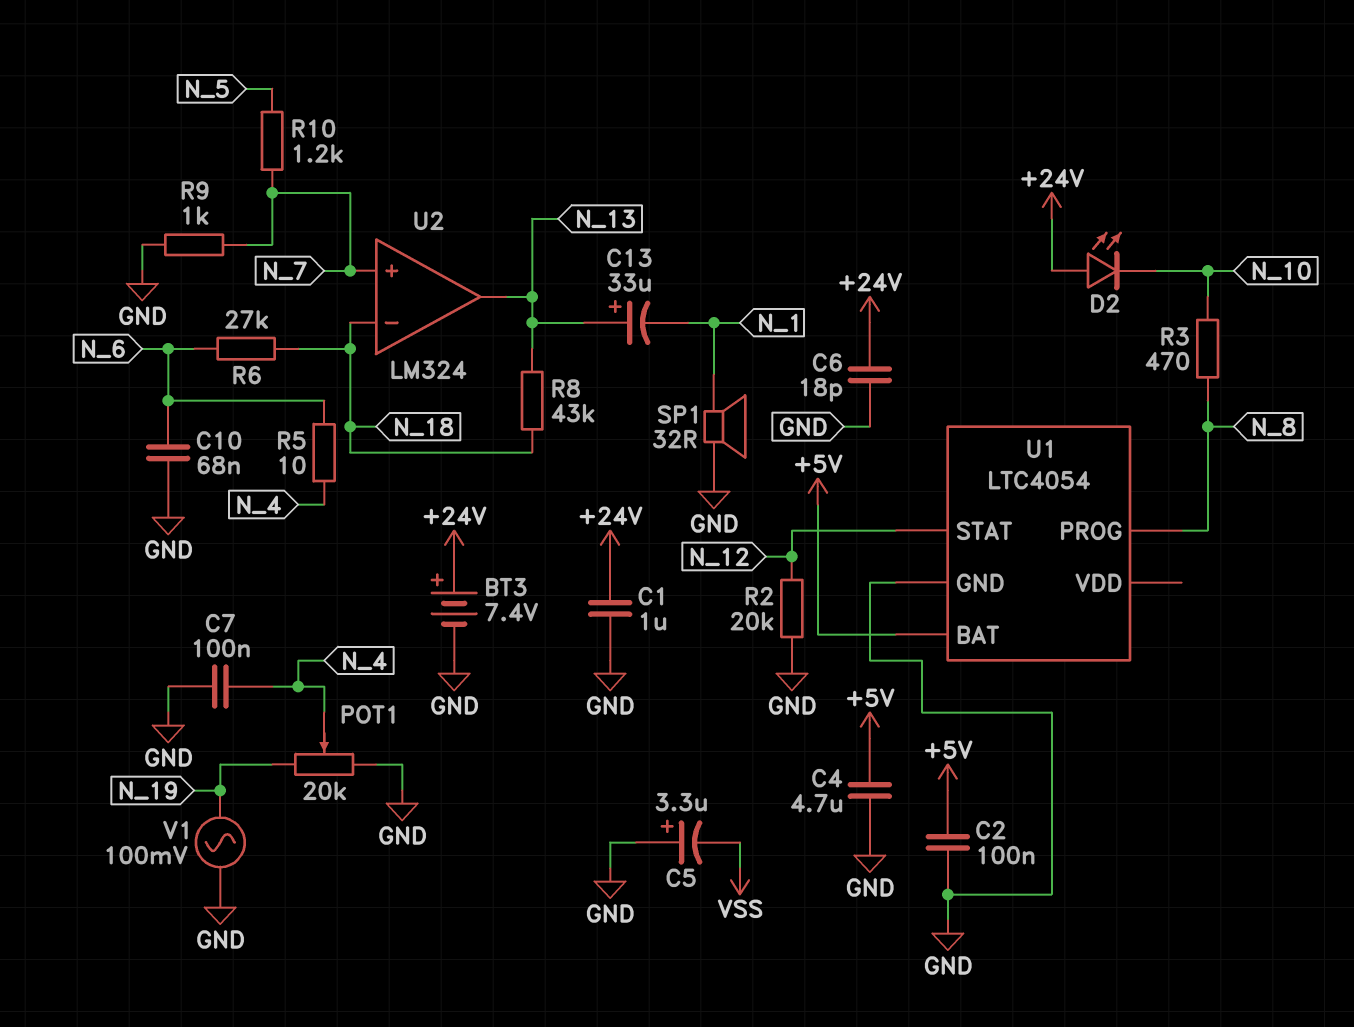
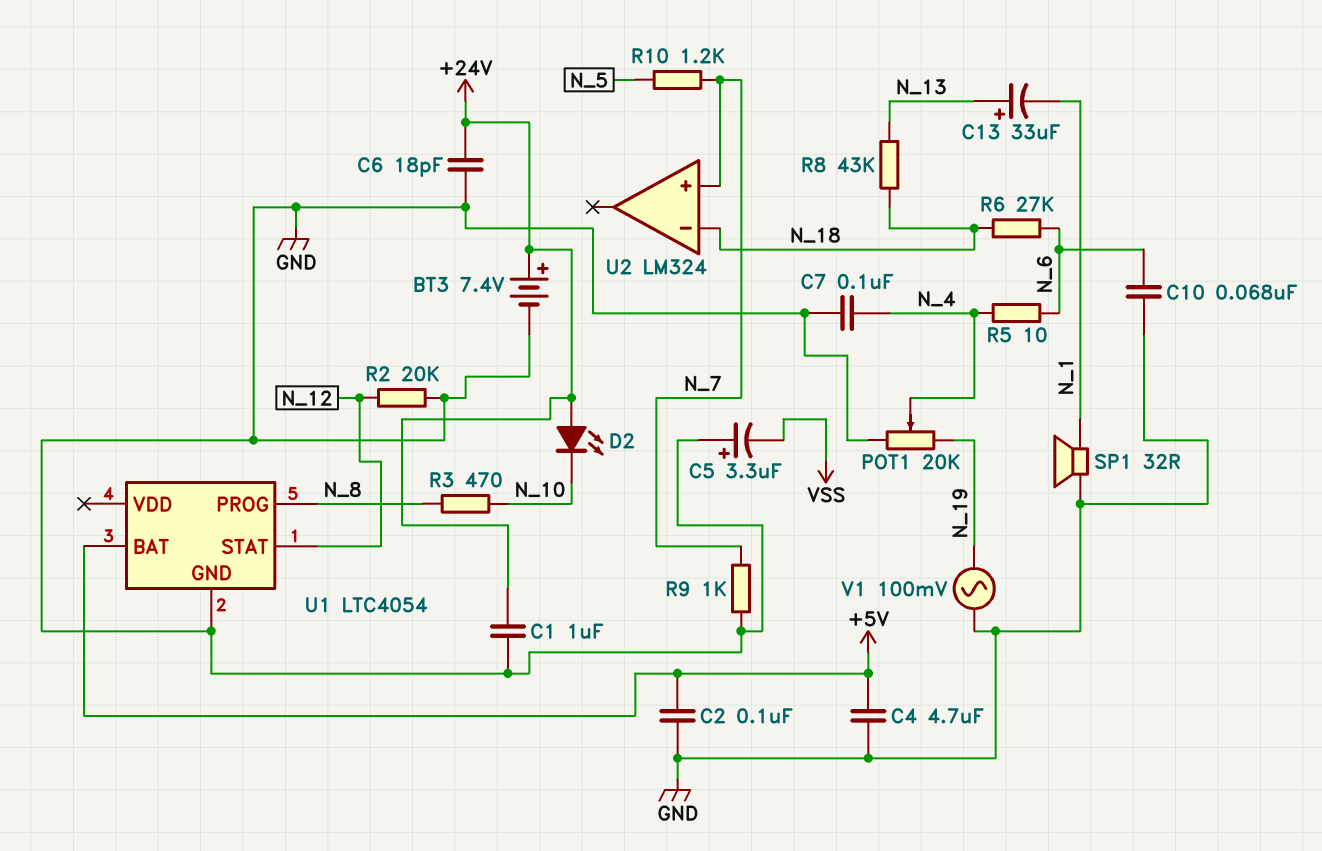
U2 pin out: N_13 -> none

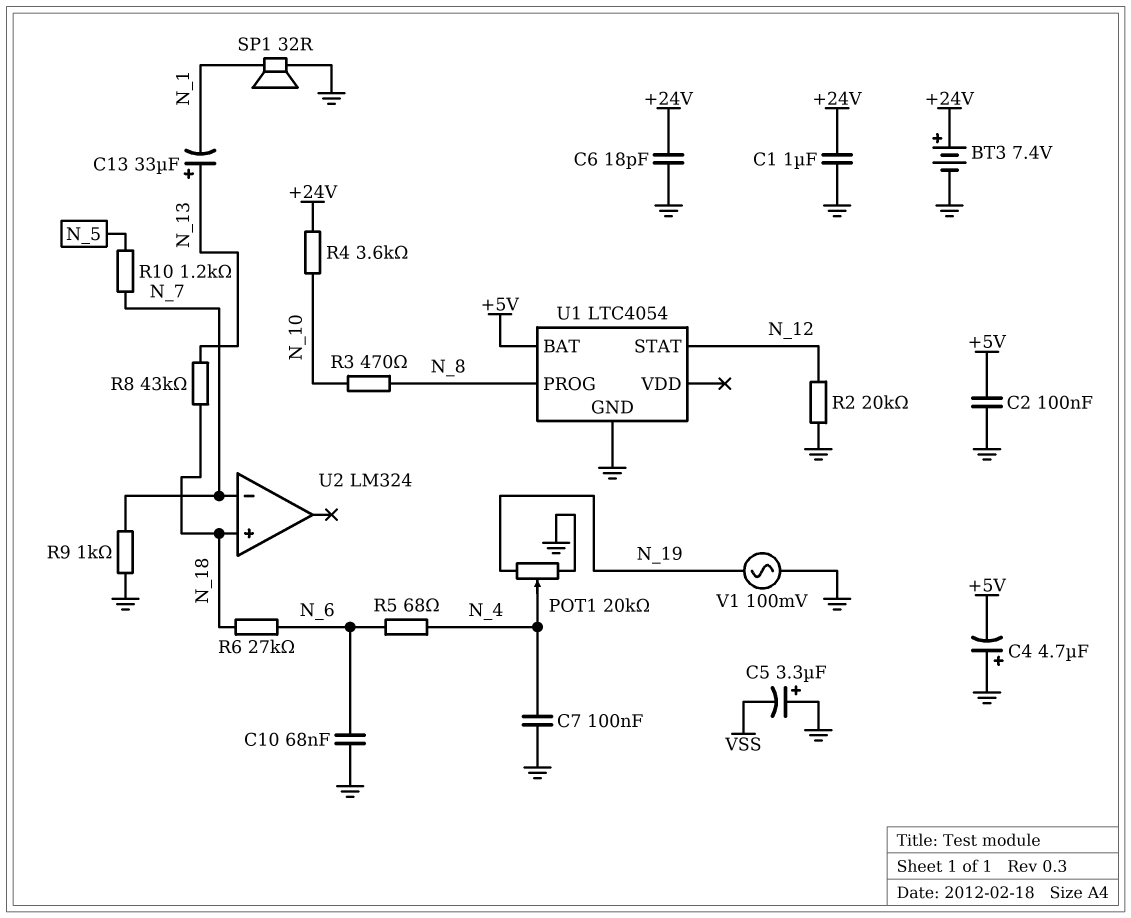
C4: 4.7uF (+5V, GND) -> 4.7uF (plus GND, minus +5V)
D2: LED (A +24V, K N_10) -> none
R4: none -> 3.6k (+24V, N_10)
R5: 10 (N_4, N_6) -> 68 (N_4, N_6)
U2 pin in+: N_7 -> N_18
U2 pin in-: N_18 -> N_7

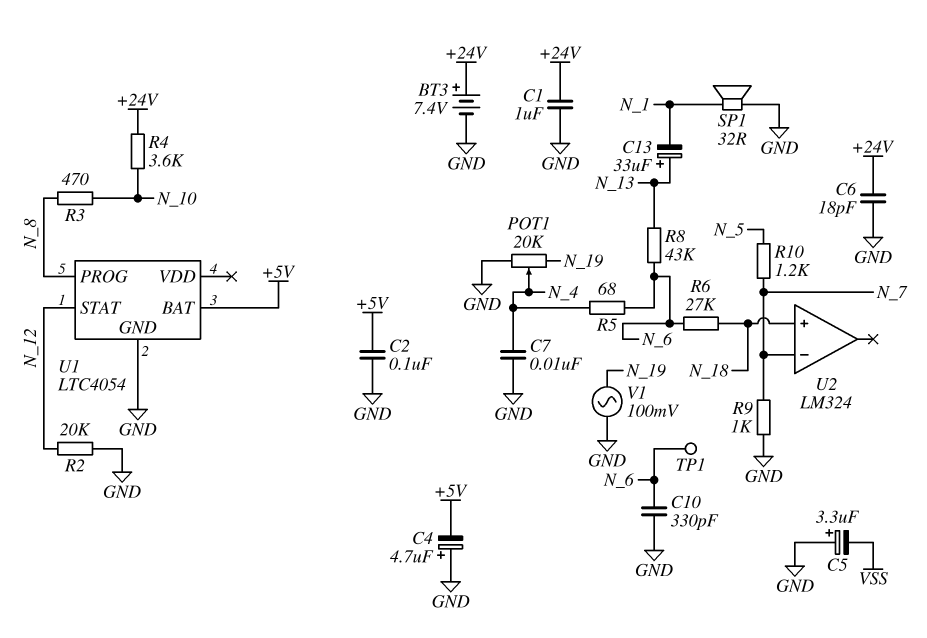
C7: 100nF (GND, N_4) -> 10nF (GND, N_4)
C10: 68nF (GND, N_6) -> 330pF (GND, N_6)
R8: 43k (N_13, N_18) -> 43k (N_6, N_13)
TP1: none -> test point (N_6)

